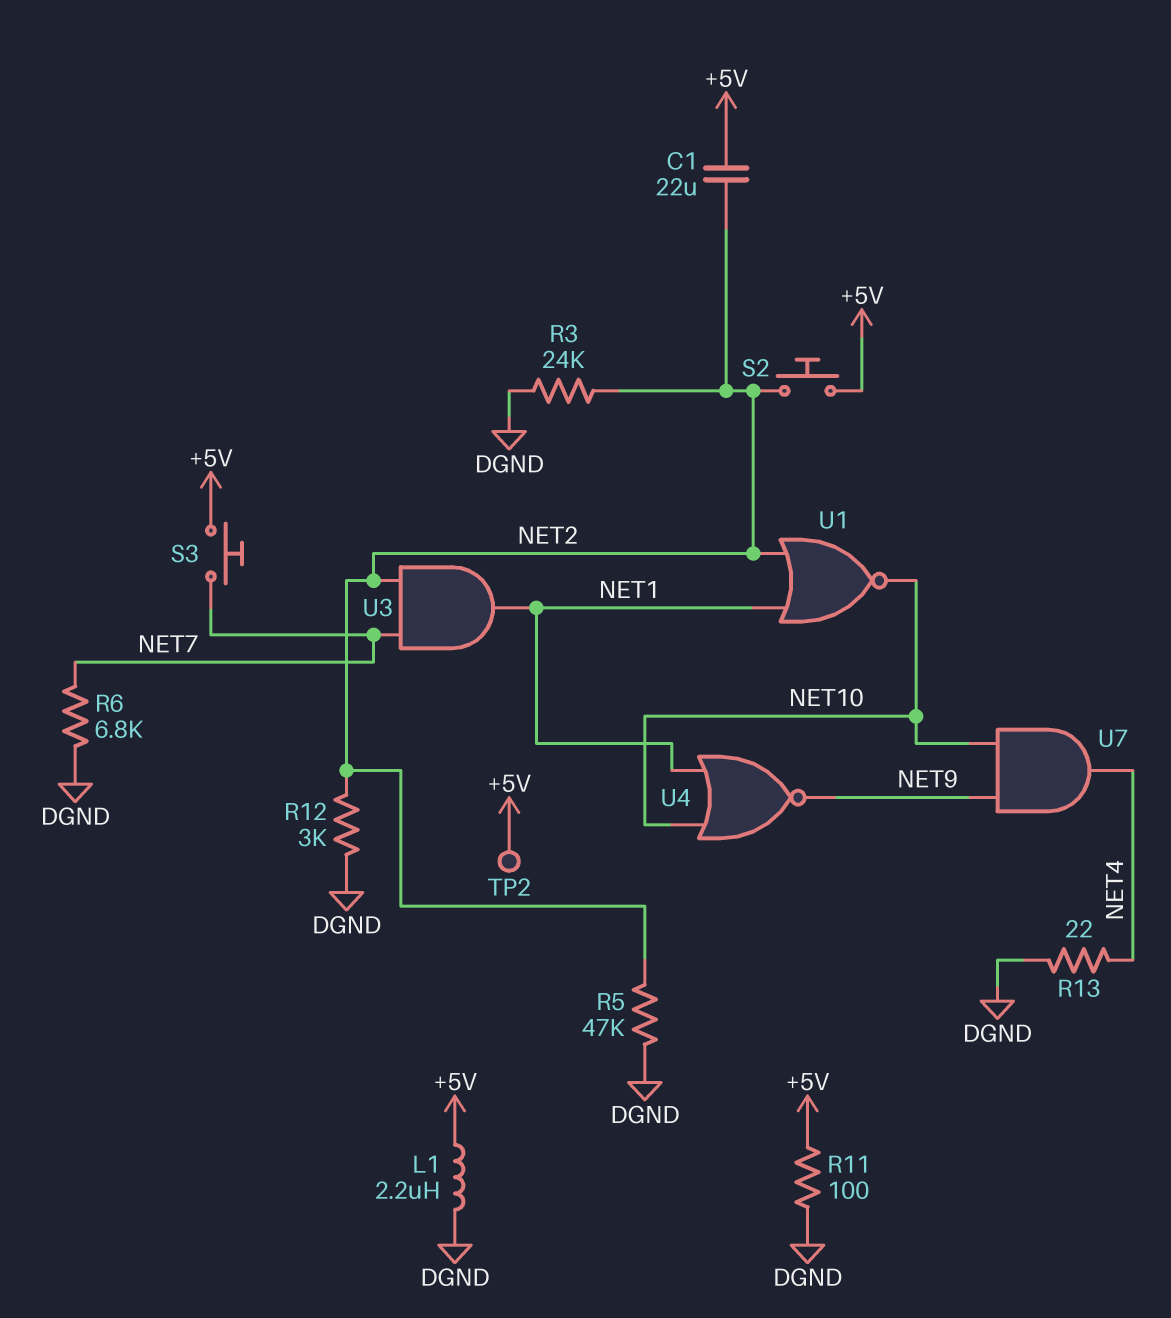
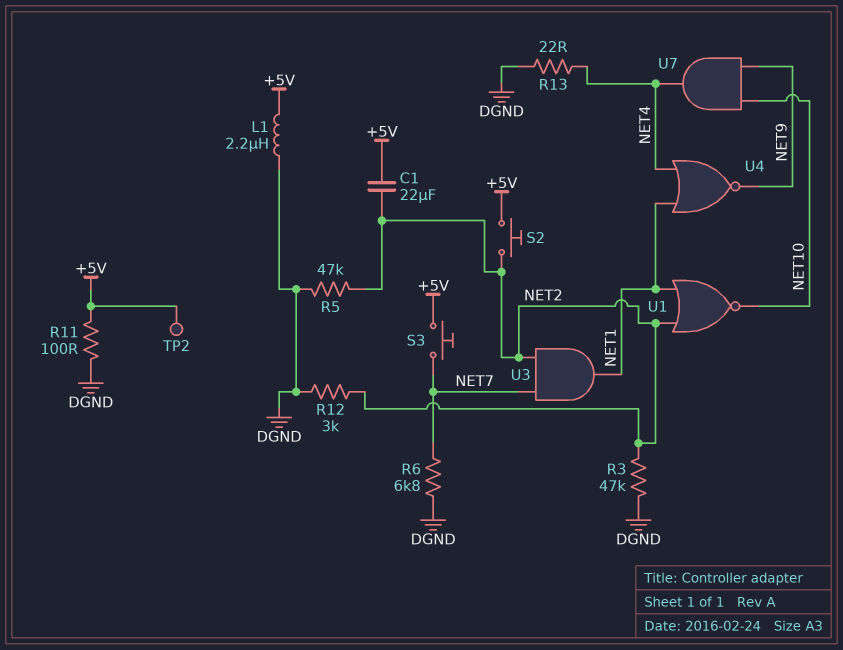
R3: 24k (DGND, NET2) -> 47k (DGND, NET2)
U4: NOR (in NET1, in NET10, out NET9) -> NOR (in NET1, in NET4, out NET9)

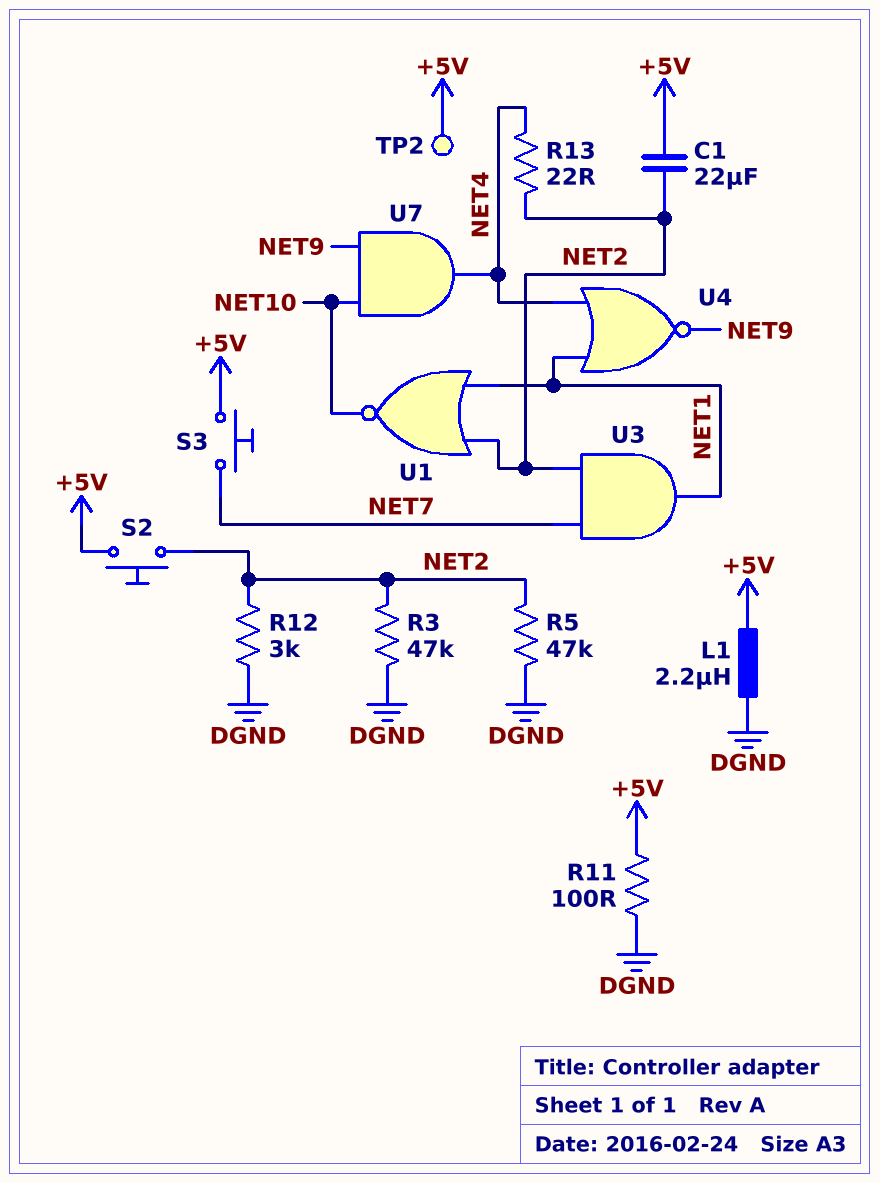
R6: 6.8k (DGND, NET7) -> none
R13: 22 (DGND, NET4) -> 22 (NET2, NET4)

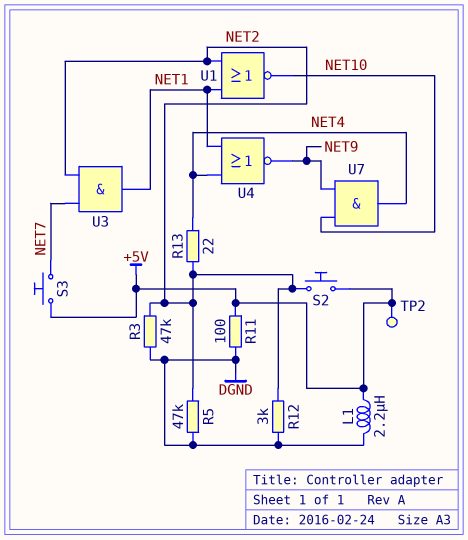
C1: 22uF (+5V, NET2) -> none

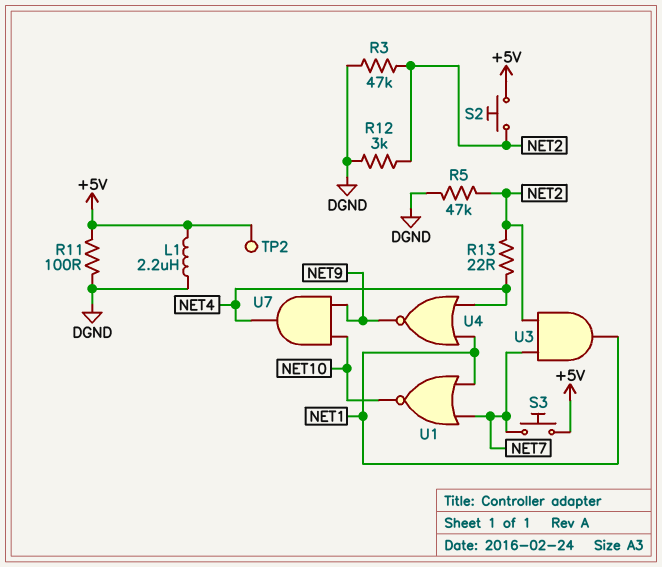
U1: NOR (in NET1, in NET2, out NET10) -> NOR (in NET1, in NET7, out NET10)

